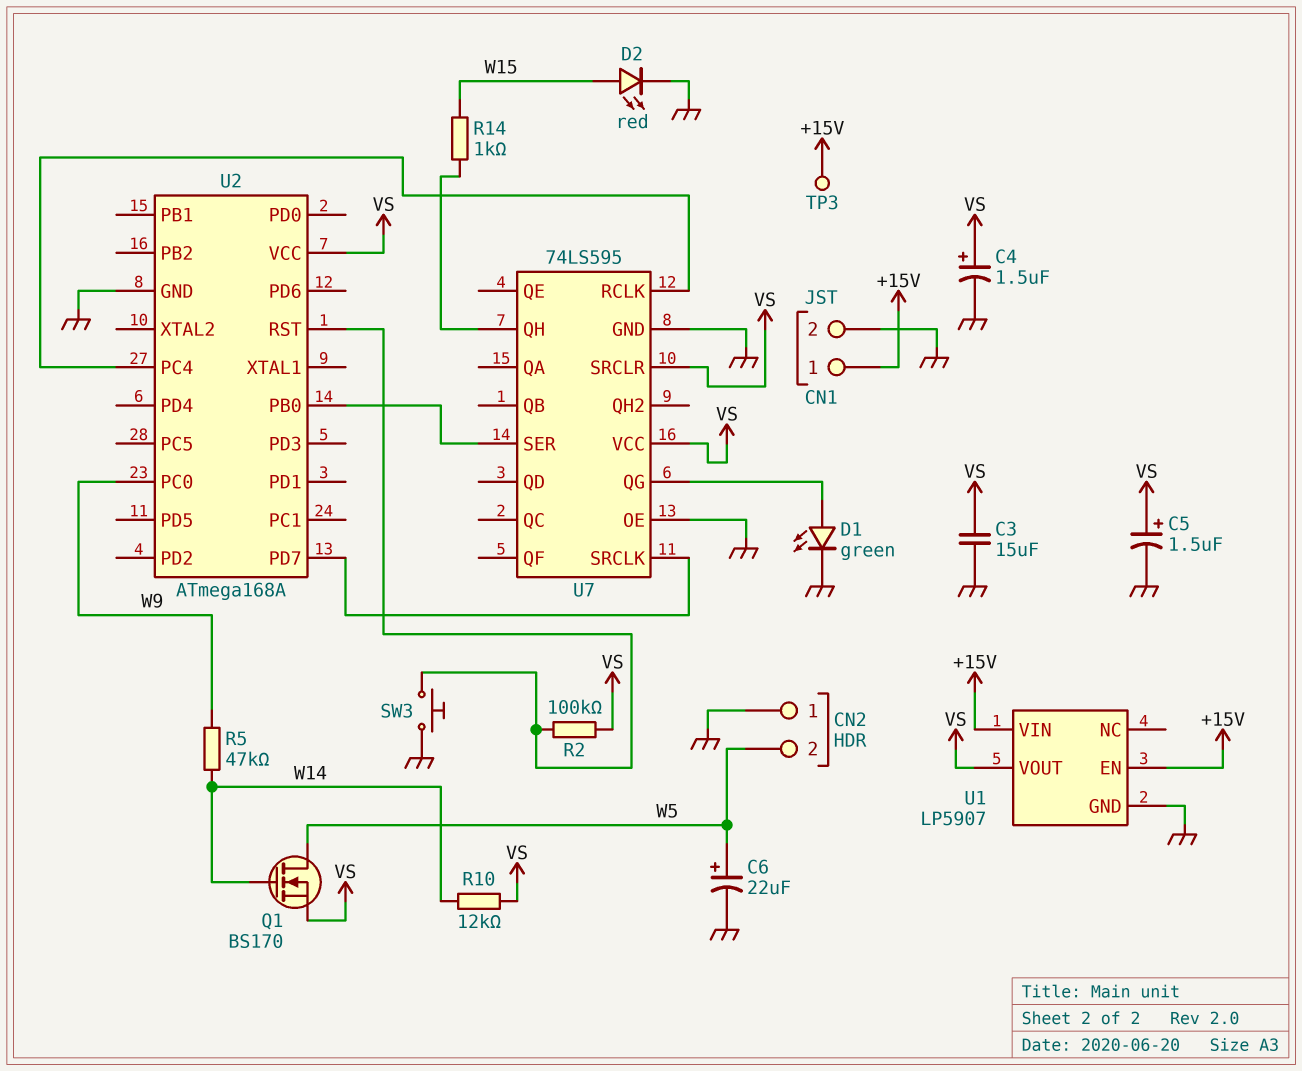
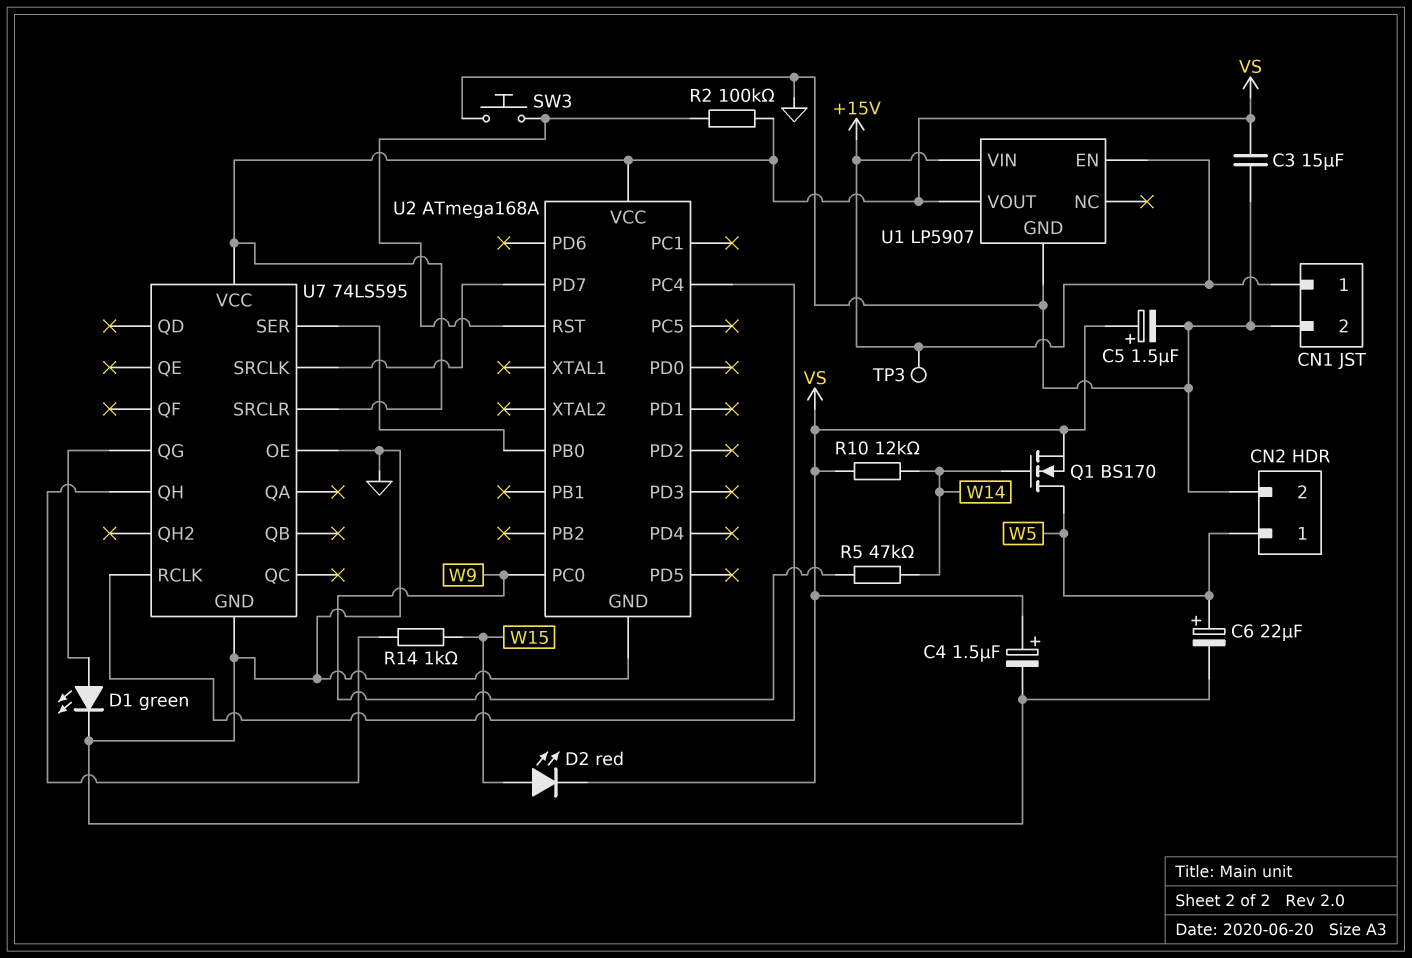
CN2 pin 1: GND -> W5
CN2 pin 2: W5 -> GND
D2: LED red (A W15, K GND) -> LED red (A W15, K VS)

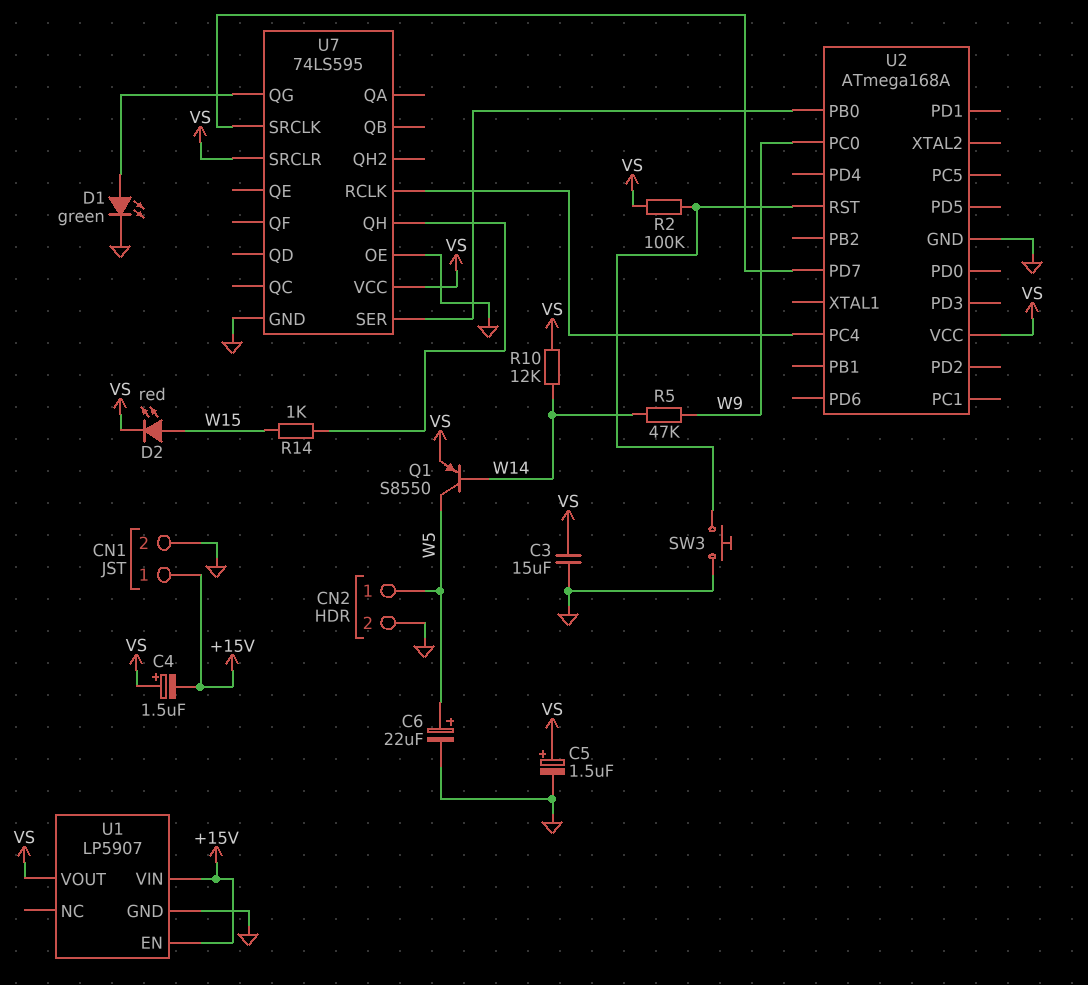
C4: 1.5uF (plus VS, minus GND) -> 1.5uF (plus VS, minus +15V)
Q1: NMOS BS170 (G W14, D W5, S VS) -> PNP S8550 (B W14, C W5, E VS)
TP3: test point (+15V) -> none

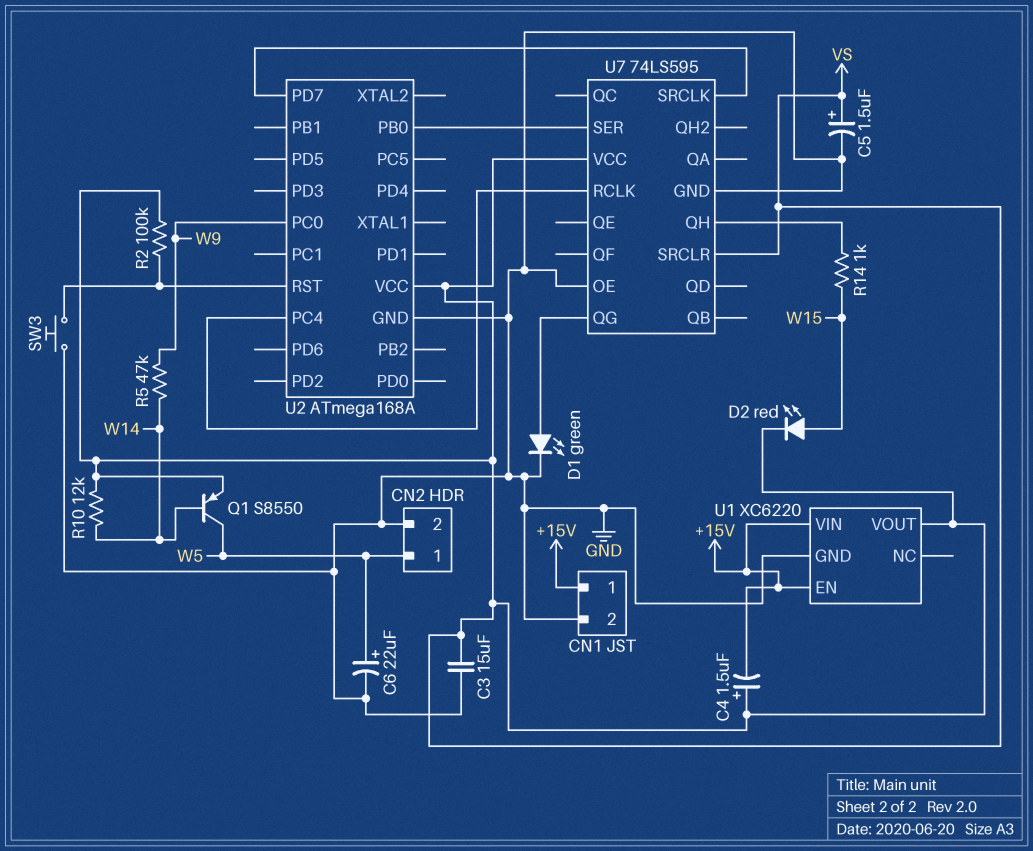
U1: LP5907 -> XC6220

